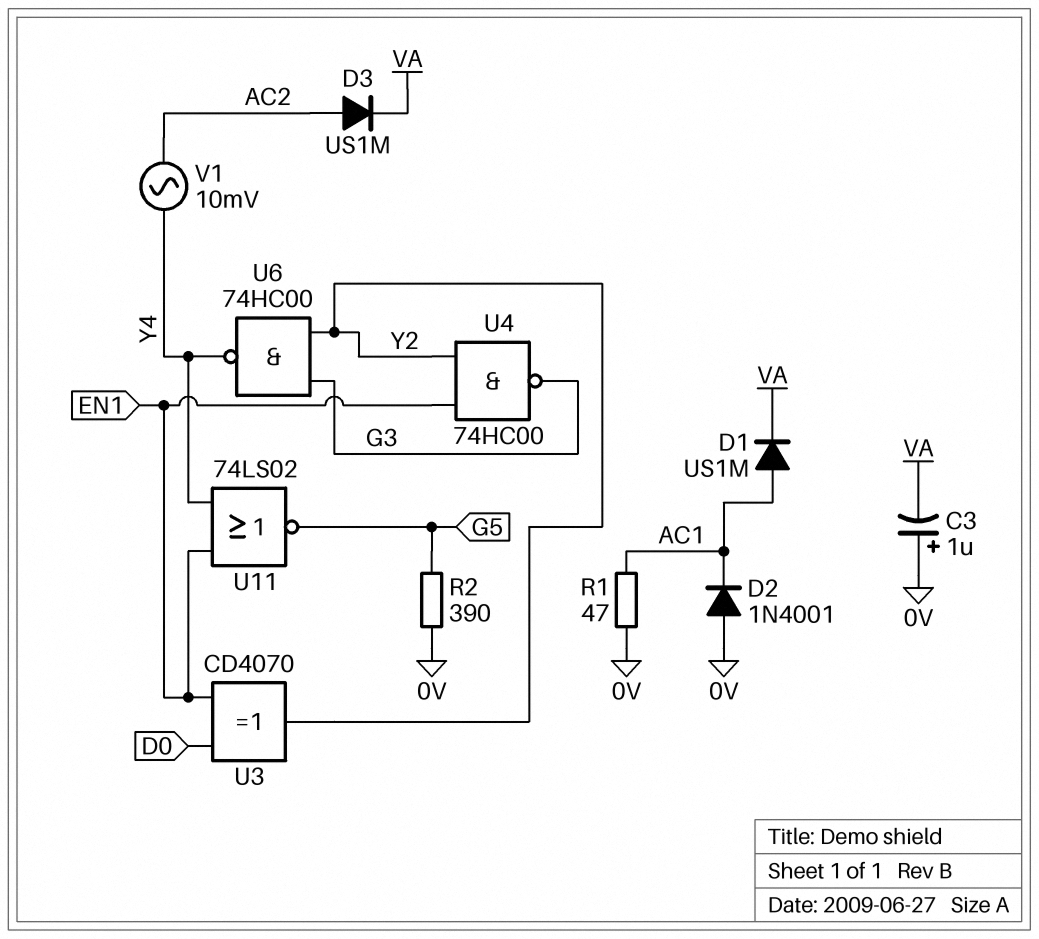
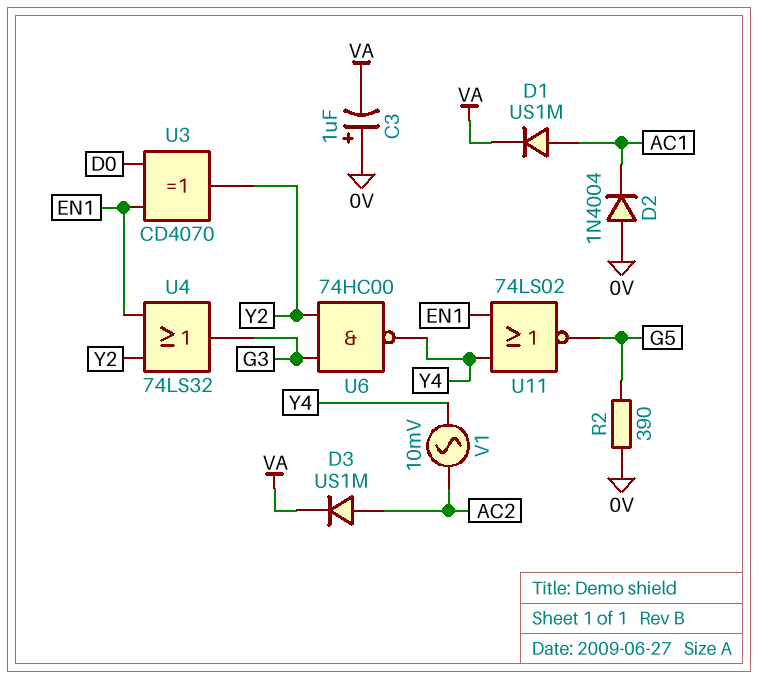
D2: diode 1N4001 (A 0V, K AC1) -> diode 1N4004 (A 0V, K AC1)
R1: 47 (0V, AC1) -> none
U4: NAND 74HC00 (in EN1, in Y2, out G3) -> OR 74LS32 (in EN1, in Y2, out G3)

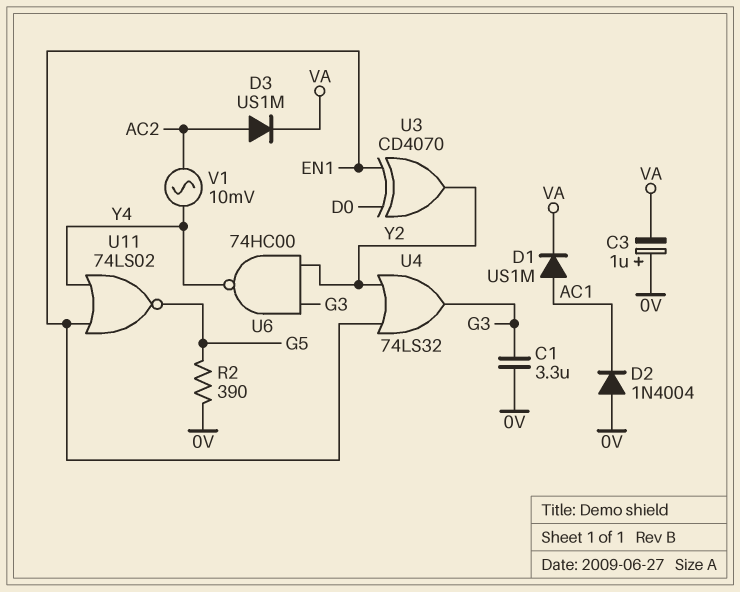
C1: none -> 3.3uF (0V, G3)

